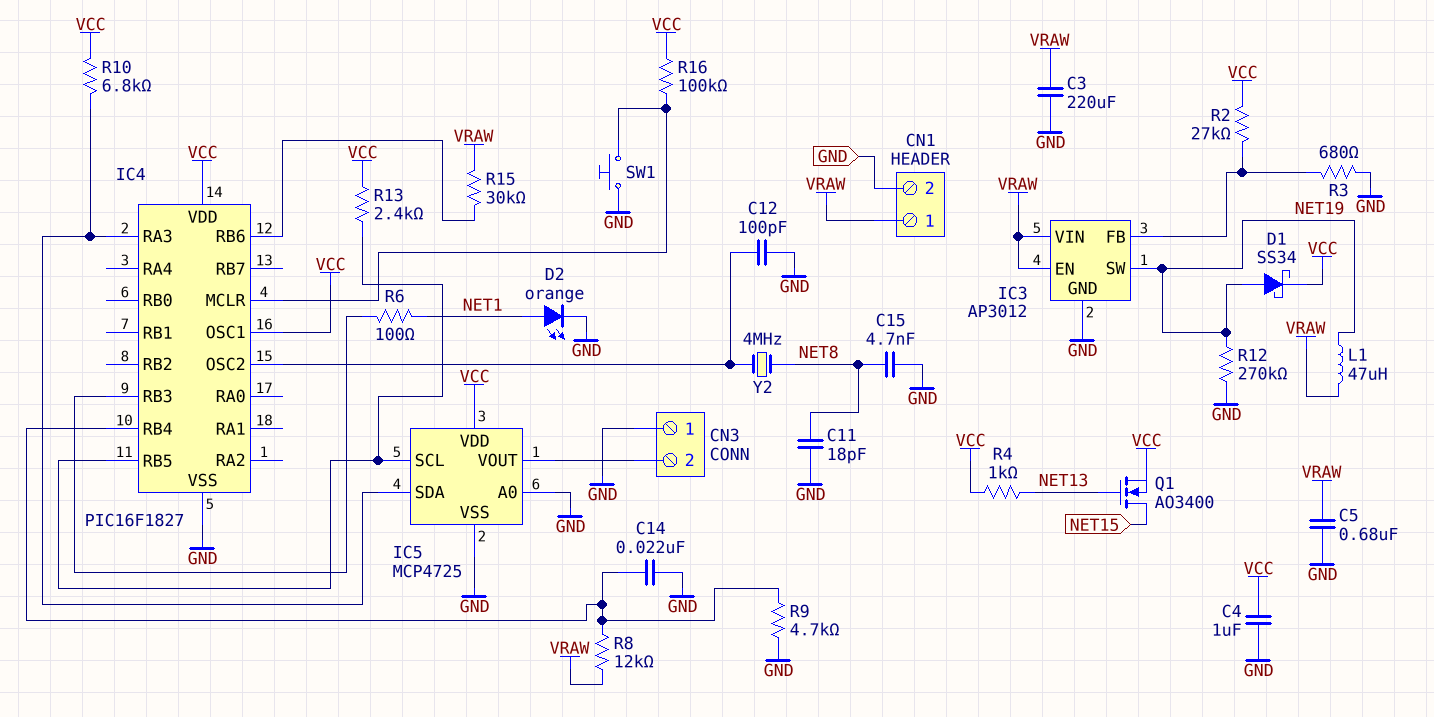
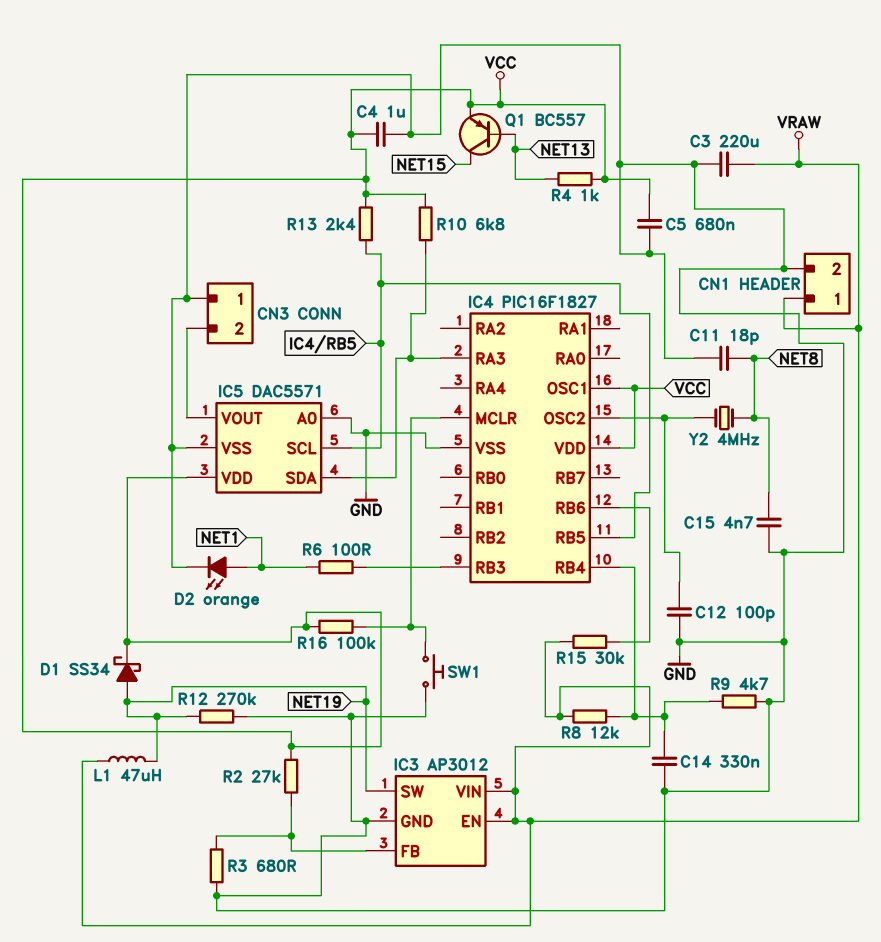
C5: 680nF (GND, VRAW) -> 680nF (GND, VCC)
C14: 22nF (GND, IC4/RB4) -> 330nF (GND, IC4/RB4)
IC5: MCP4725 -> DAC5571
Q1: NMOS AO3400 (G NET13, D NET15, S VCC) -> PNP BC557 (B NET13, C NET15, E VCC)

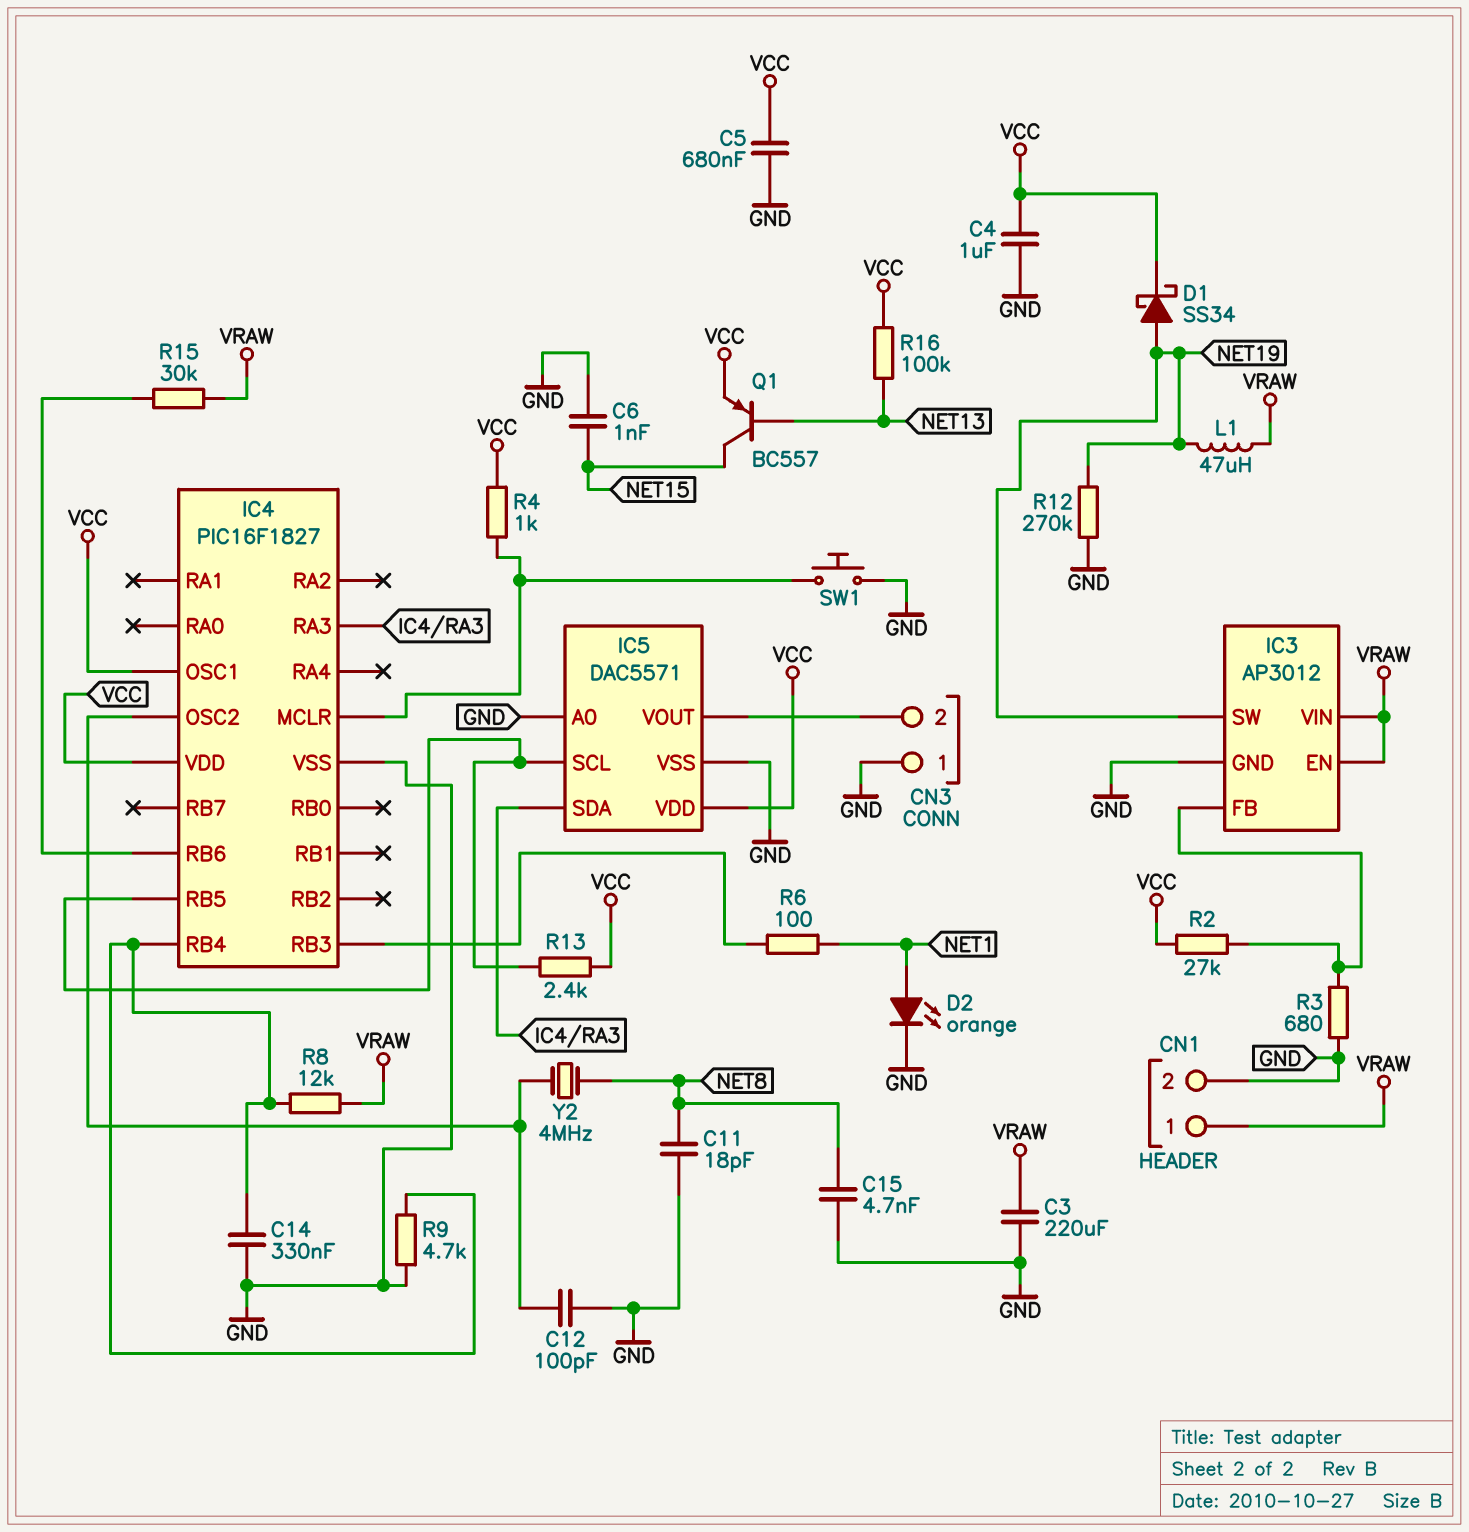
C6: none -> 1nF (GND, NET15)
R4: 1k (NET13, VCC) -> 1k (IC4/MCLR, VCC)
R10: 6.8k (IC4/RA3, VCC) -> none
R16: 100k (IC4/MCLR, VCC) -> 100k (NET13, VCC)

